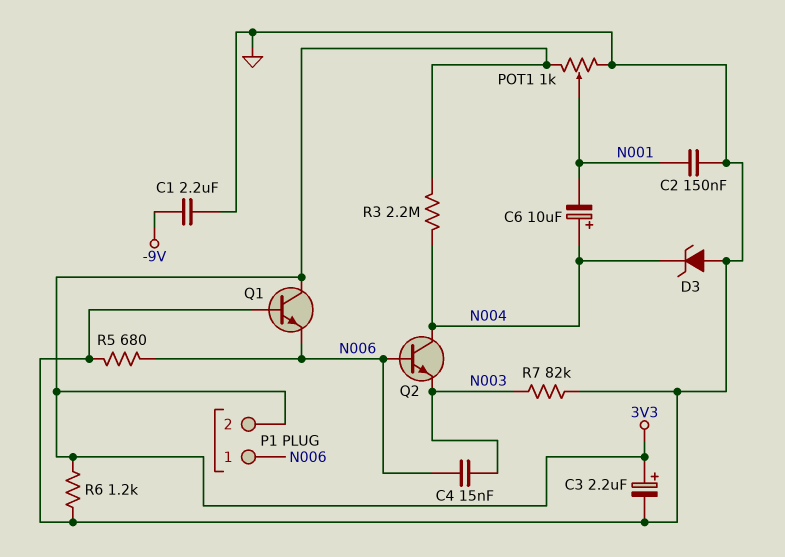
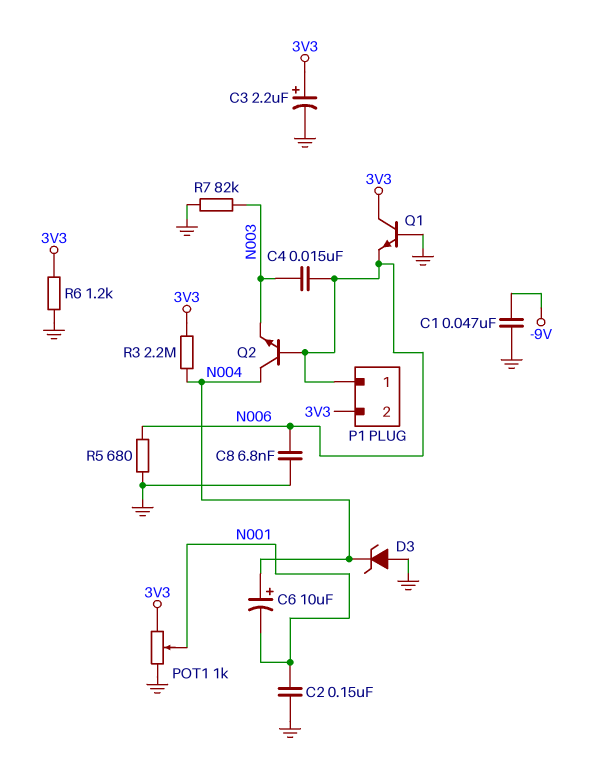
C1: 2.2uF (-9V, GND) -> 47nF (-9V, GND)
C8: none -> 6.8nF (GND, N006)

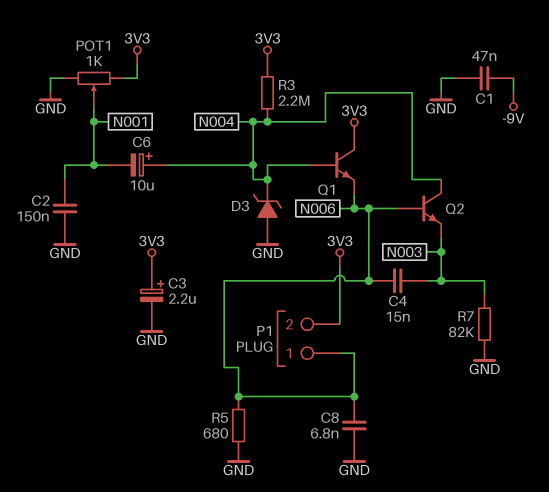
Q1: NPN (B GND, C 3V3, E N006) -> NPN (B N004, C 3V3, E N006)
R6: 1.2k (3V3, GND) -> none

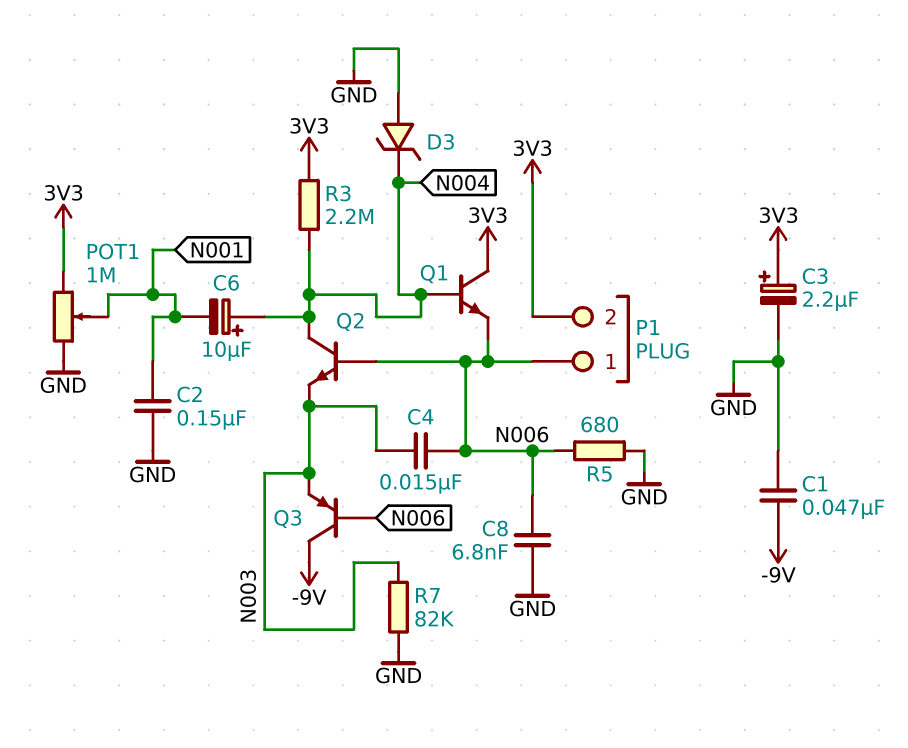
POT1: 1k (3V3, GND, wiper N001) -> 1M (3V3, GND, wiper N001)
Q3: none -> PNP (B N006, C -9V, E N003)

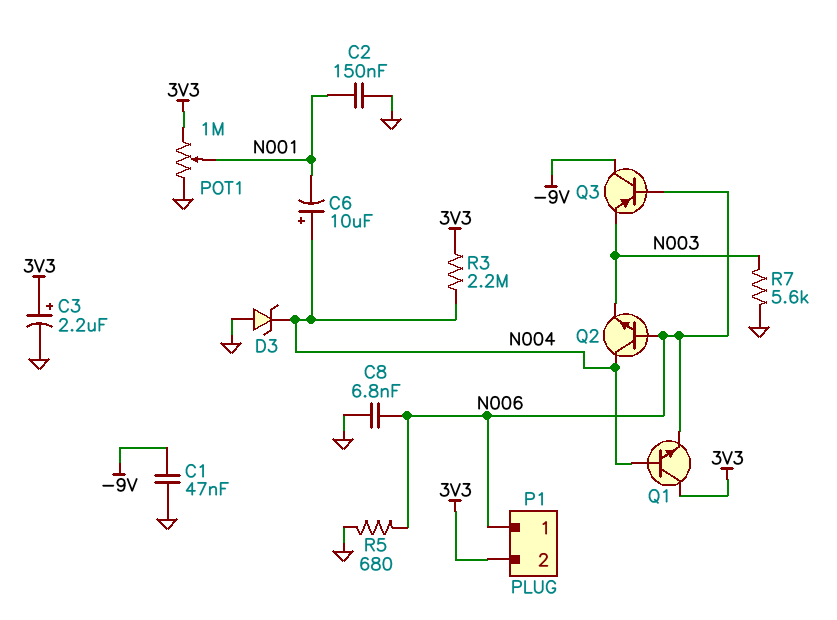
C4: 15nF (N003, N006) -> none
R7: 82k (GND, N003) -> 5.6k (GND, N003)

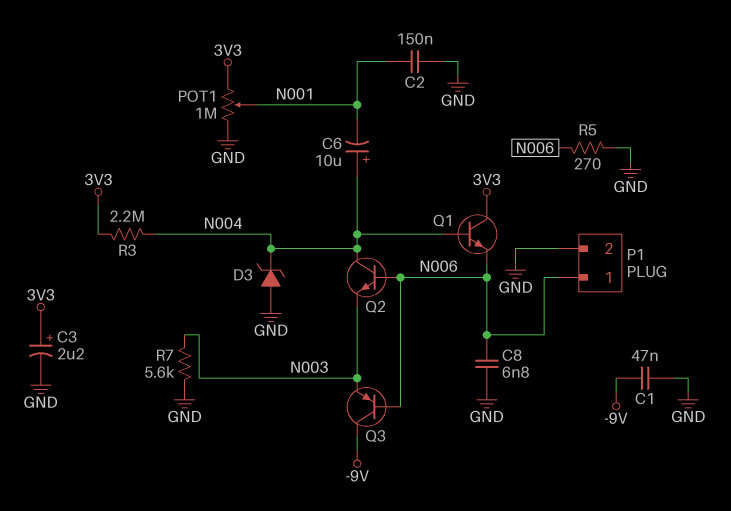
P1 pin 2: 3V3 -> GND
R5: 680 (GND, N006) -> 270 (GND, N006)

